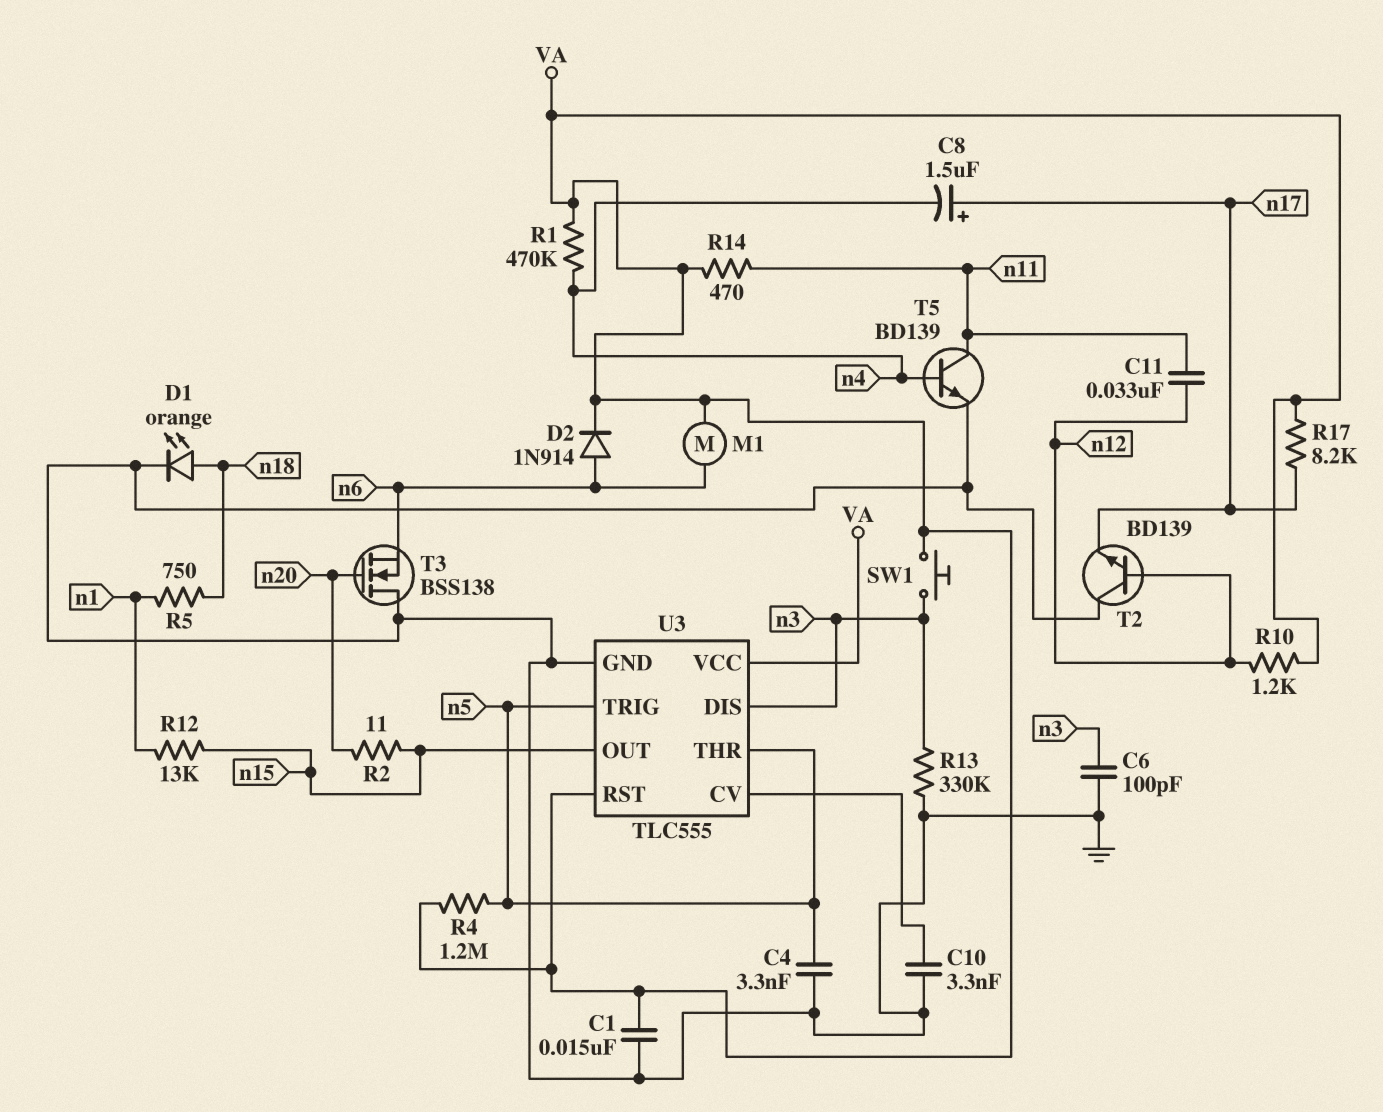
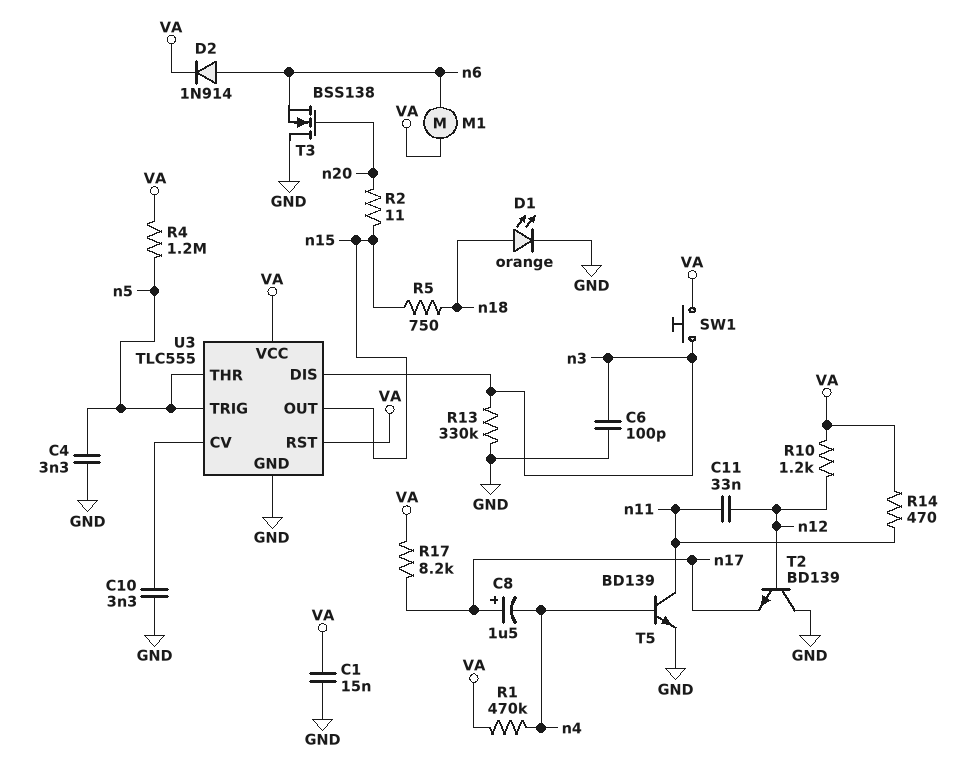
R5: 750 (n1, n18) -> 750 (n15, n18)
R12: 13k (n1, n15) -> none

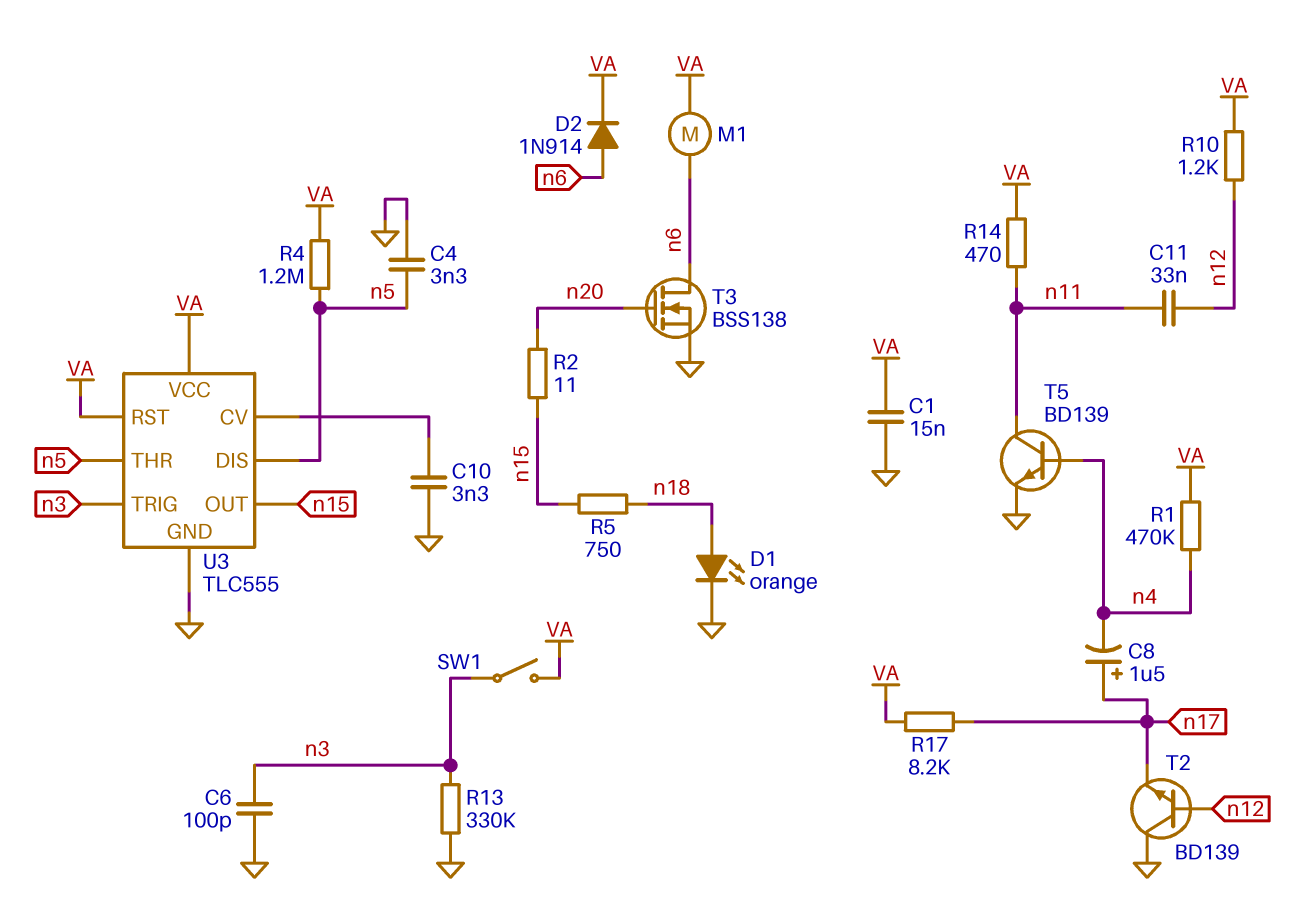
SW1: button (VA, n3) -> switch (VA, n3)
T3: NMOS BSS138 (G n20, D GND, S n6) -> NMOS BSS138 (G n20, D n6, S GND)
U3 pin DIS: n3 -> n5
U3 pin TRIG: n5 -> n3

